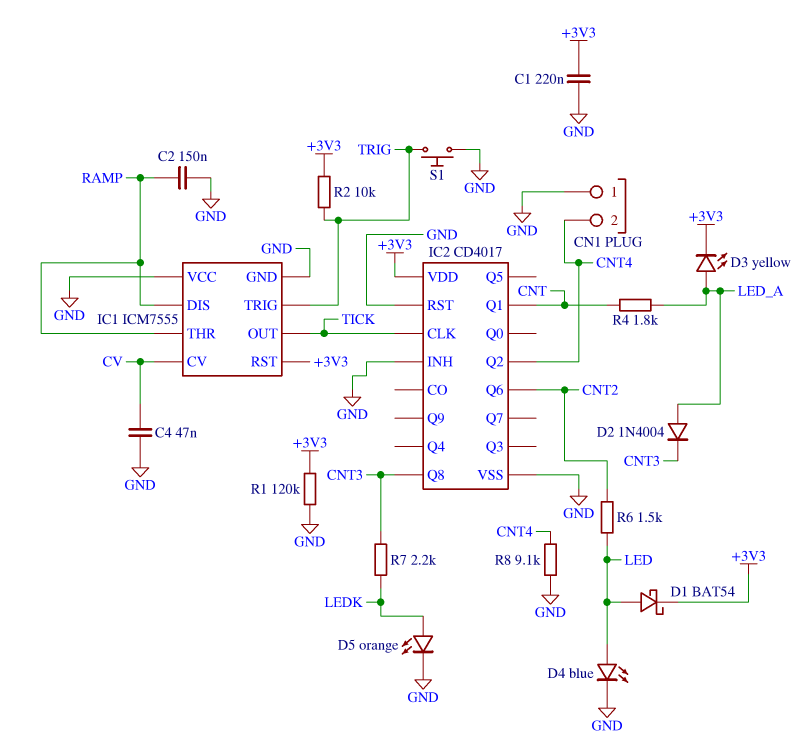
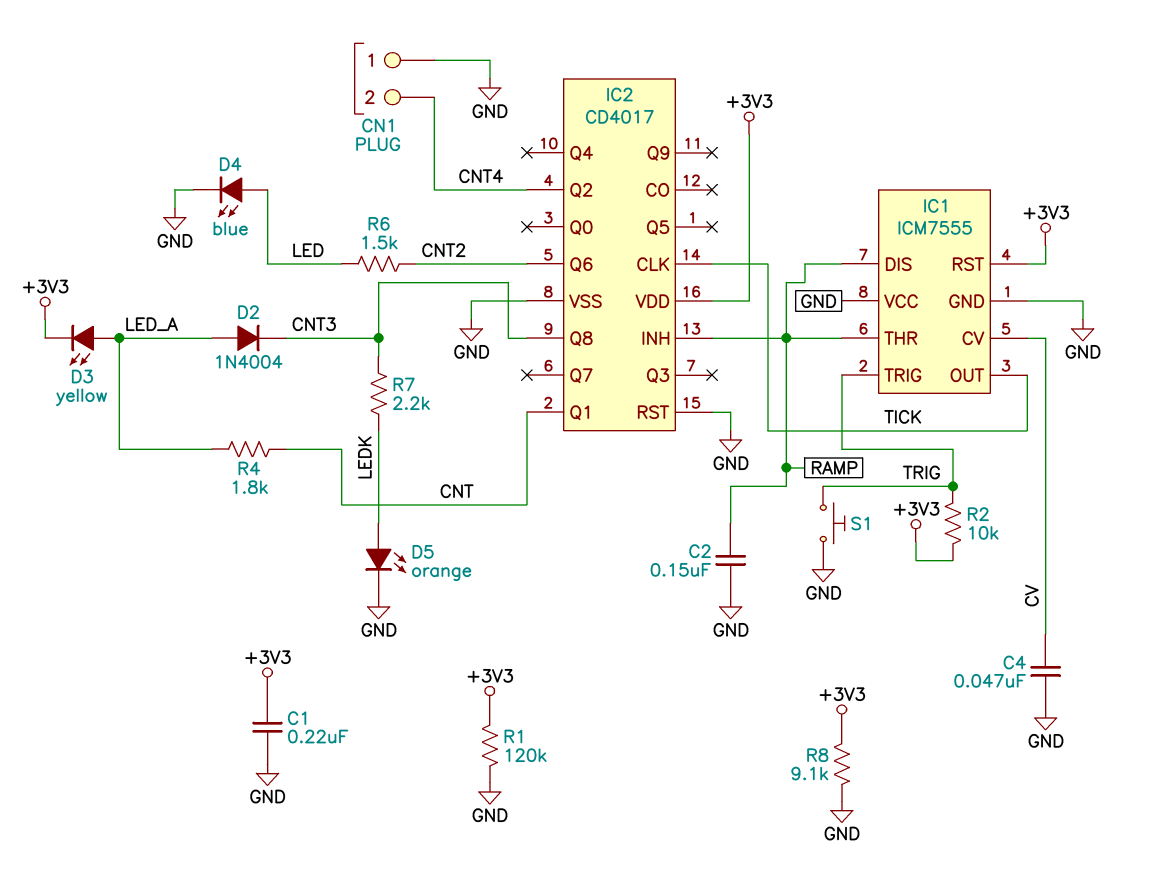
D1: schottky BAT54 (A LED, K +3V3) -> none
IC2 pin INH: GND -> RAMP
R8: 9.1k (CNT4, GND) -> 9.1k (+3V3, GND)

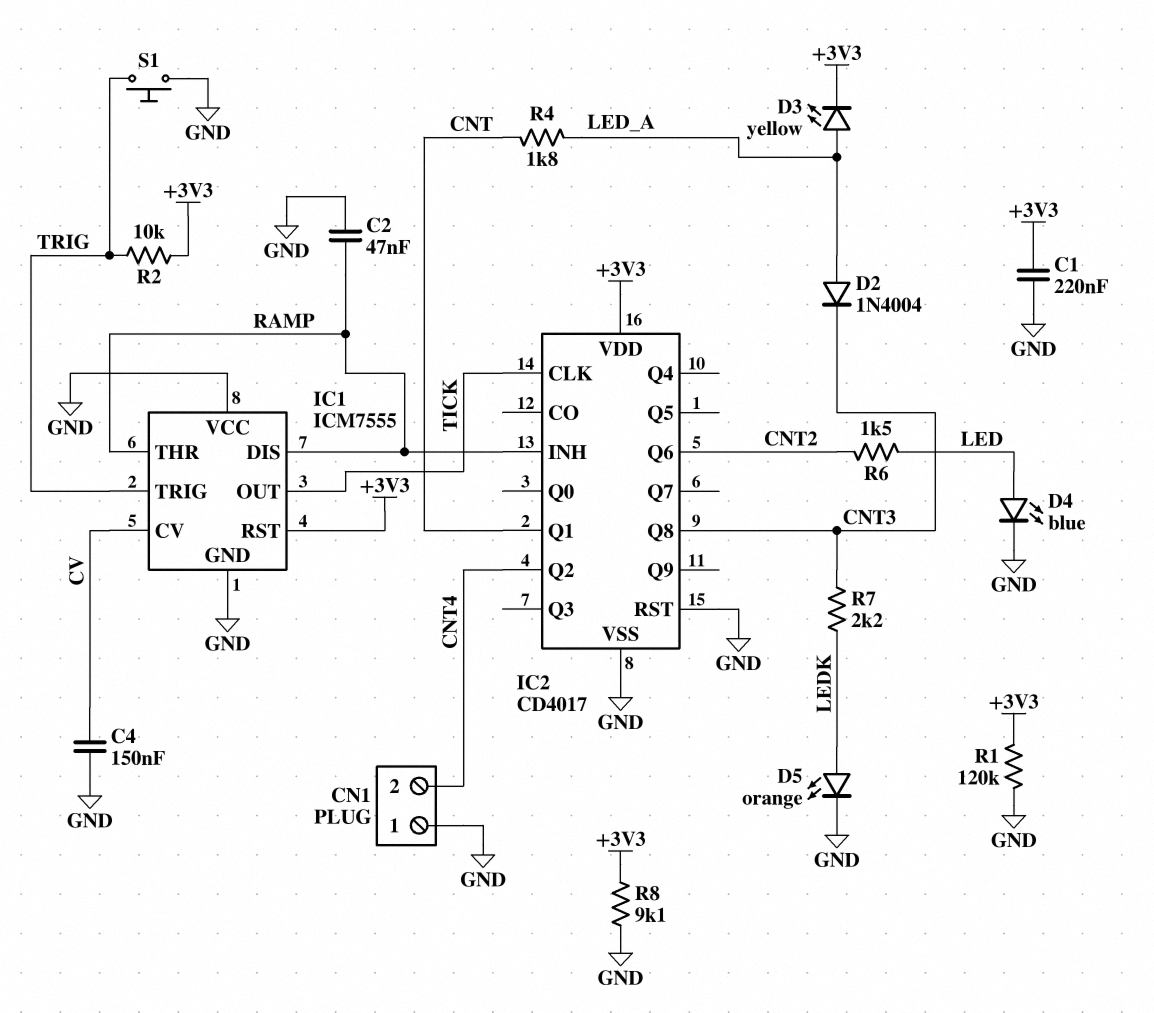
C2: 150nF (GND, RAMP) -> 47nF (GND, RAMP)
C4: 47nF (CV, GND) -> 150nF (CV, GND)

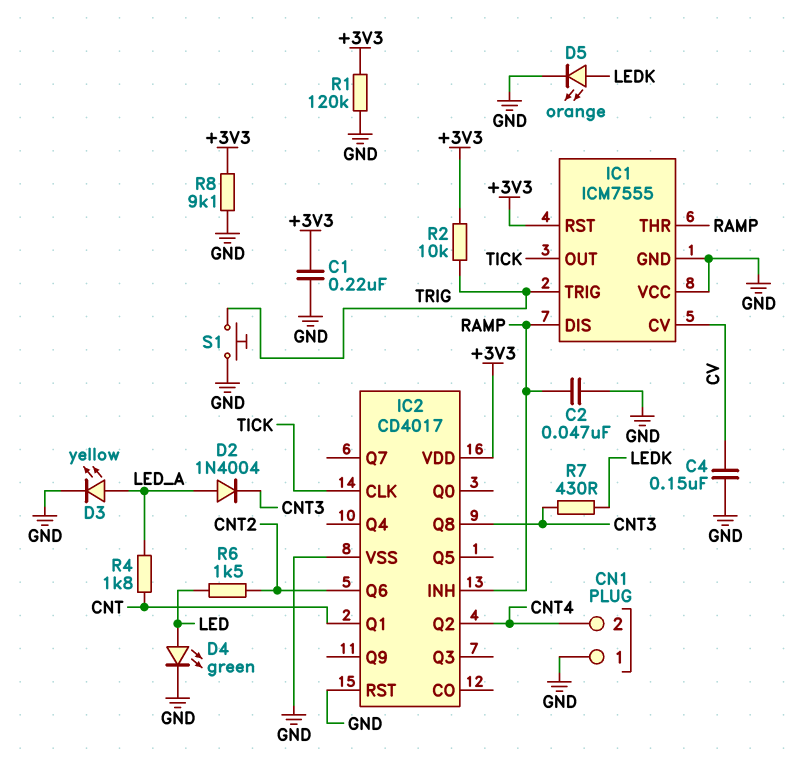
D3: LED yellow (A LED_A, K +3V3) -> LED yellow (A LED_A, K GND)
D4: LED blue (A LED, K GND) -> LED green (A LED, K GND)
R7: 2.2k (CNT3, LEDK) -> 430 (CNT3, LEDK)

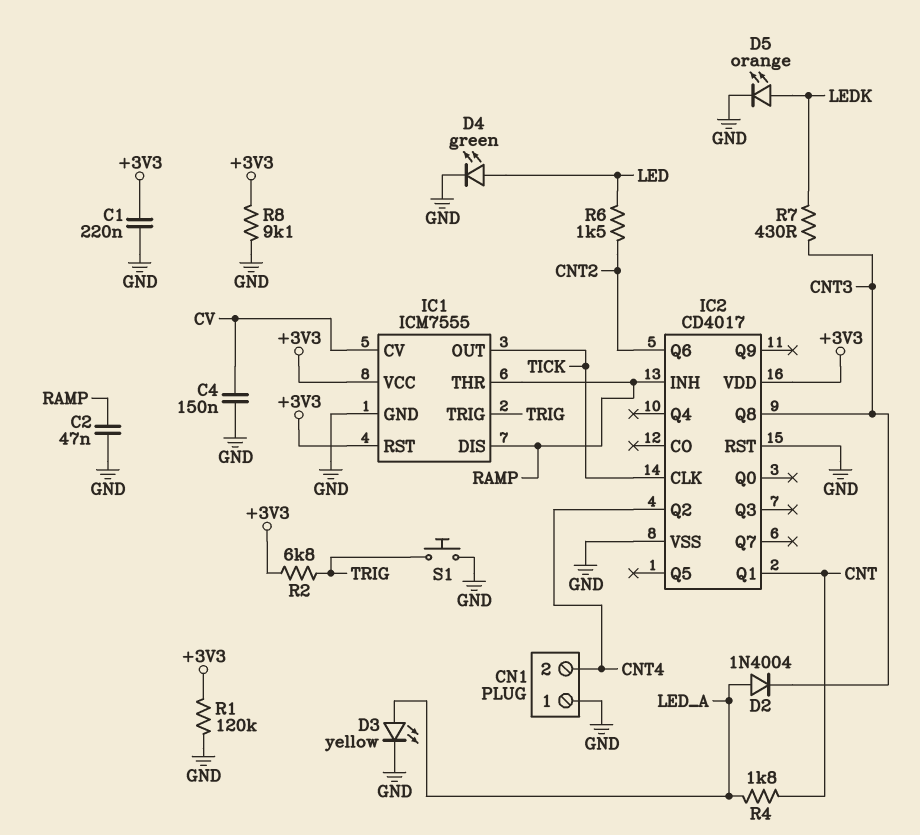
IC1 pin VCC: GND -> +3V3
R2: 10k (+3V3, TRIG) -> 6.8k (+3V3, TRIG)

